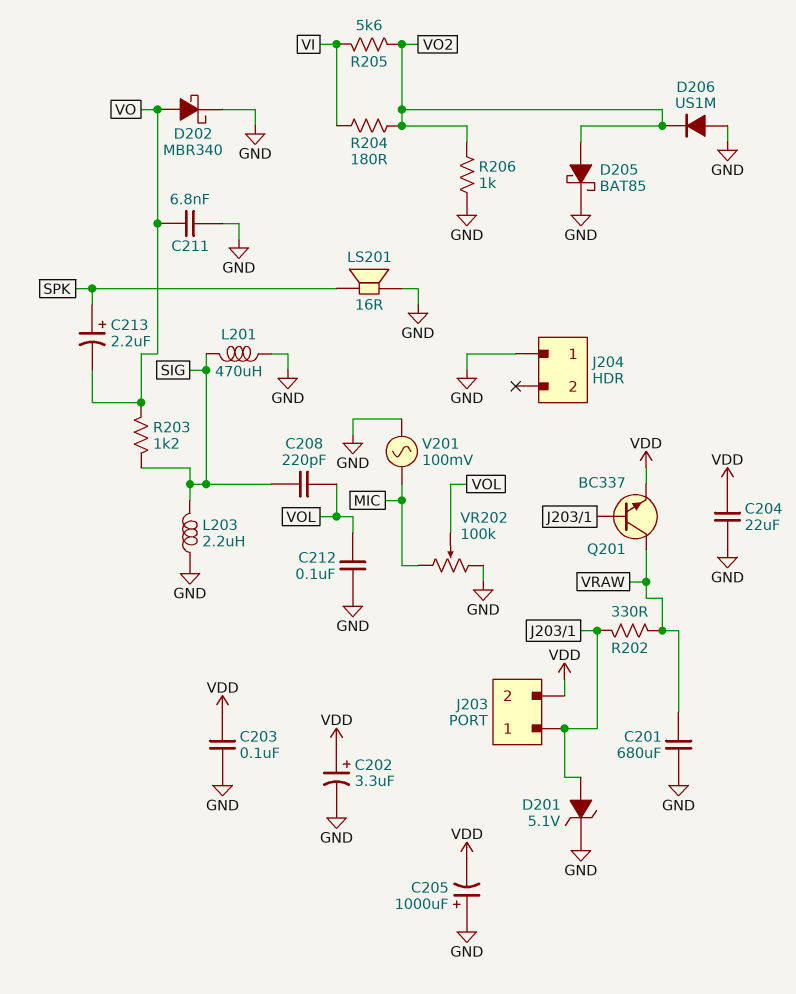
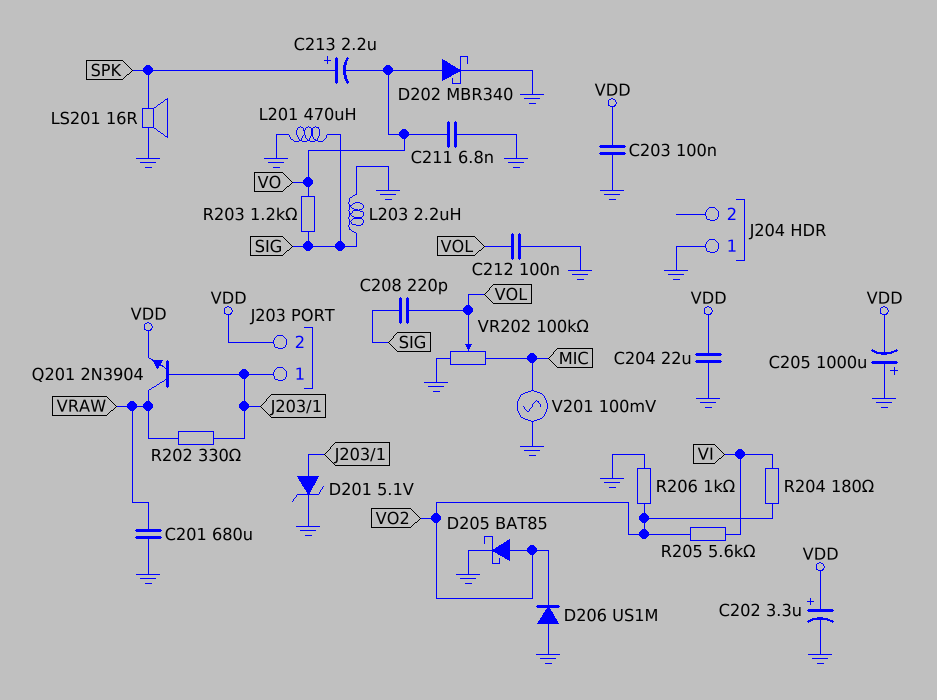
Q201: NPN BC337 (B J203/1, C VRAW, E VDD) -> NPN 2N3904 (B J203/1, C VRAW, E VDD)

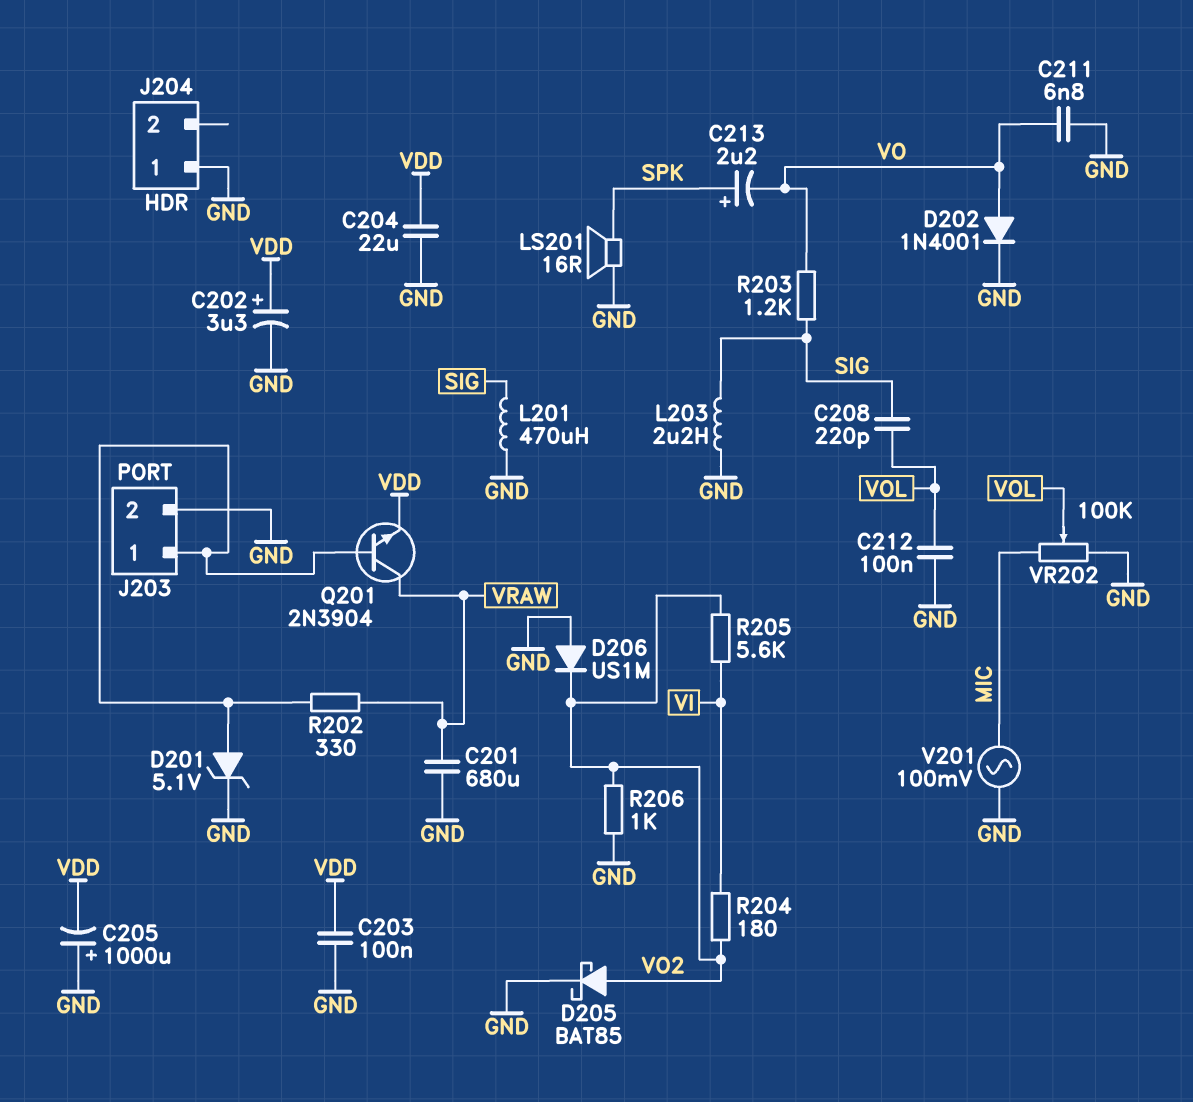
D202: schottky MBR340 (A VO, K GND) -> diode 1N4001 (A VO, K GND)
J203 pin 2: VDD -> GND

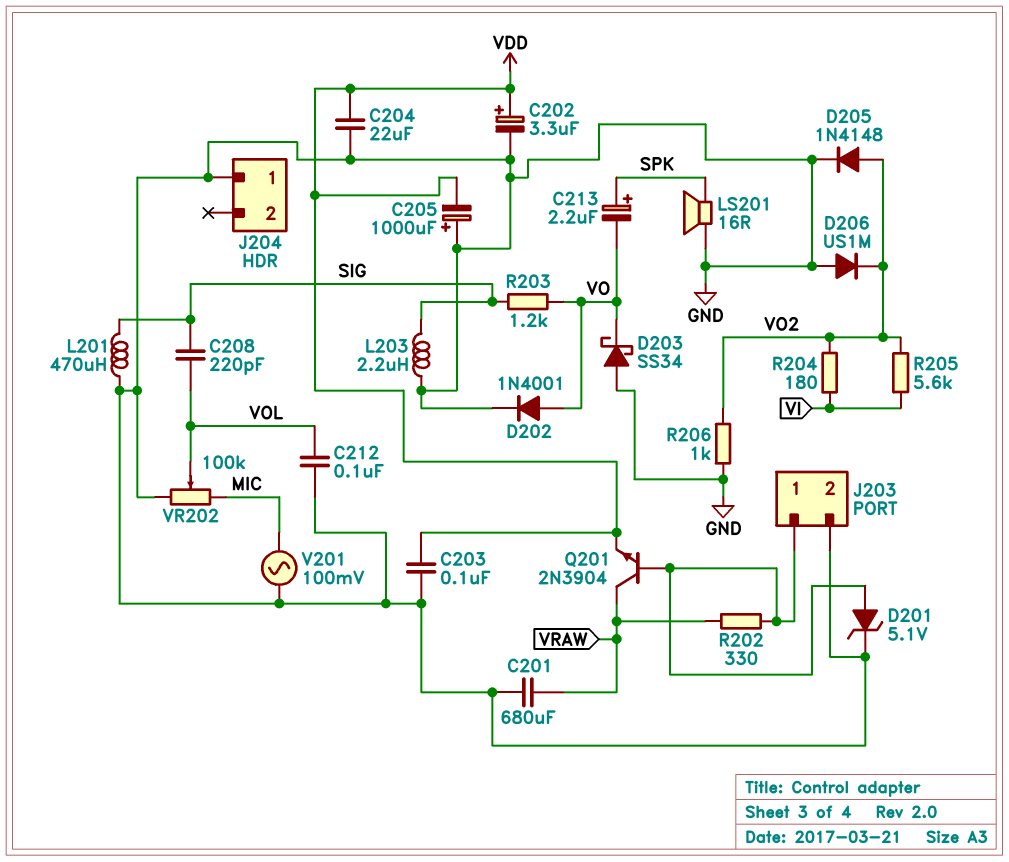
C211: 6.8nF (GND, VO) -> none
D203: none -> schottky SS34 (A GND, K VO)
D205: schottky BAT85 (A VO2, K GND) -> diode 1N4148 (A VO2, K GND)

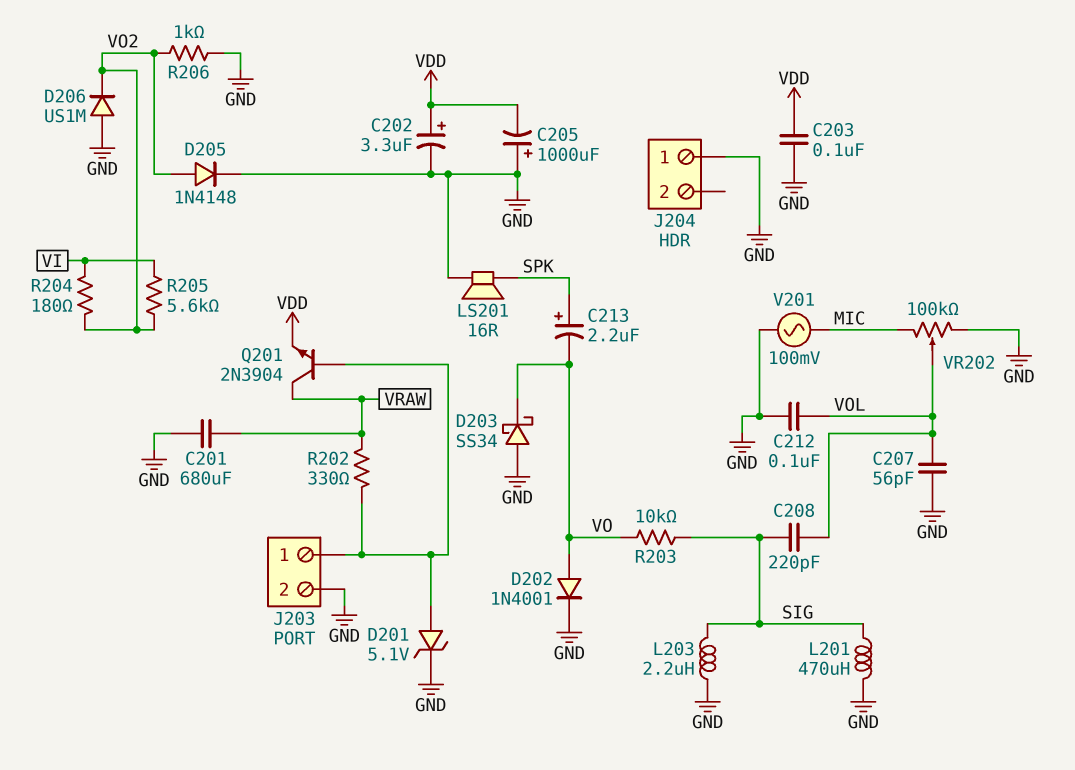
C204: 22uF (GND, VDD) -> none
C207: none -> 56pF (GND, VOL)
R203: 1.2k (SIG, VO) -> 10k (SIG, VO)

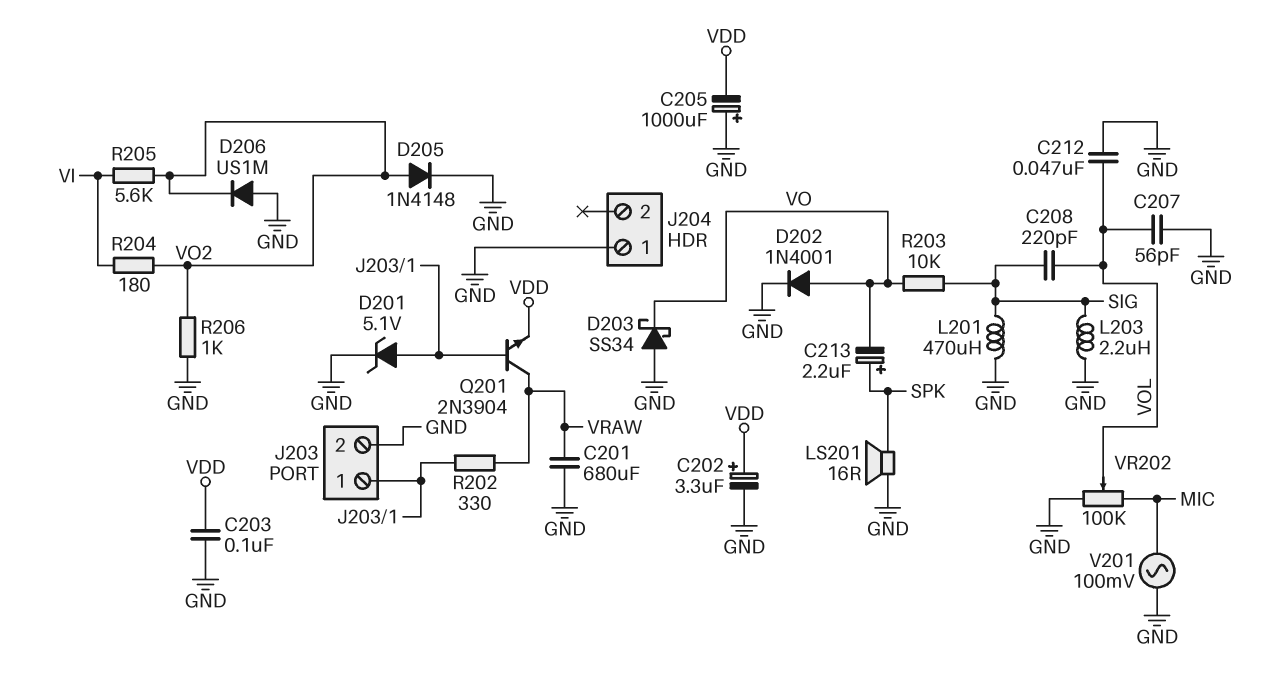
C212: 100nF (GND, VOL) -> 47nF (GND, VOL)

